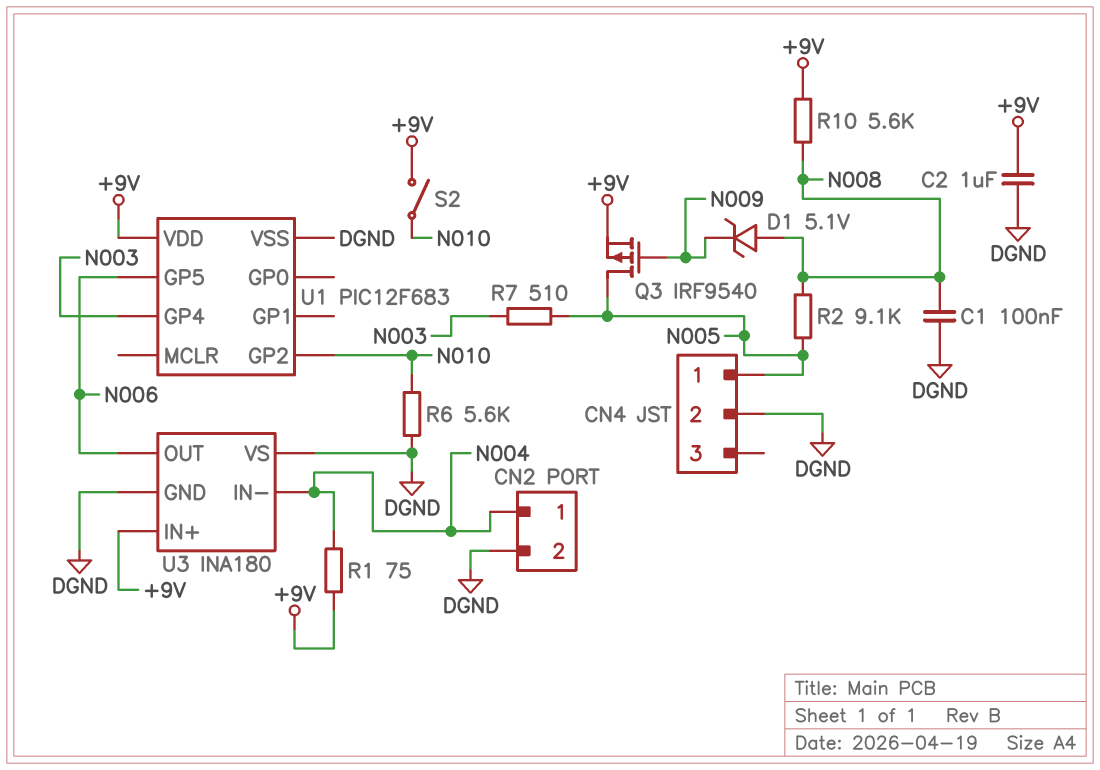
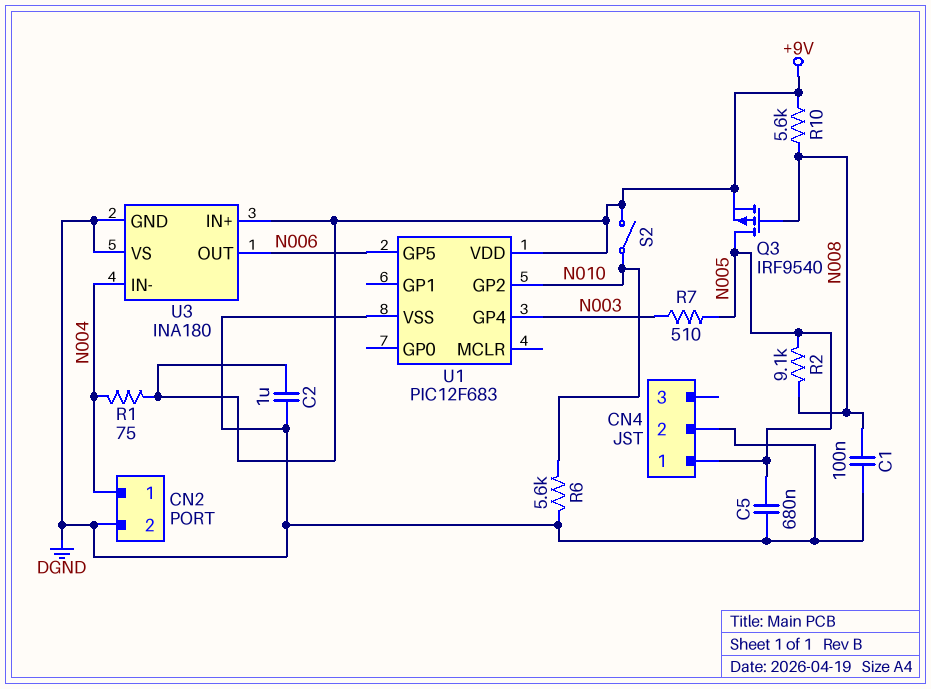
C5: none -> 680nF (DGND, N005)
D1: zener 5.1V (A N008, K N009) -> none
Q3: PMOS IRF9540 (G N009, D N005, S +9V) -> PMOS IRF9540 (G N008, D N005, S +9V)

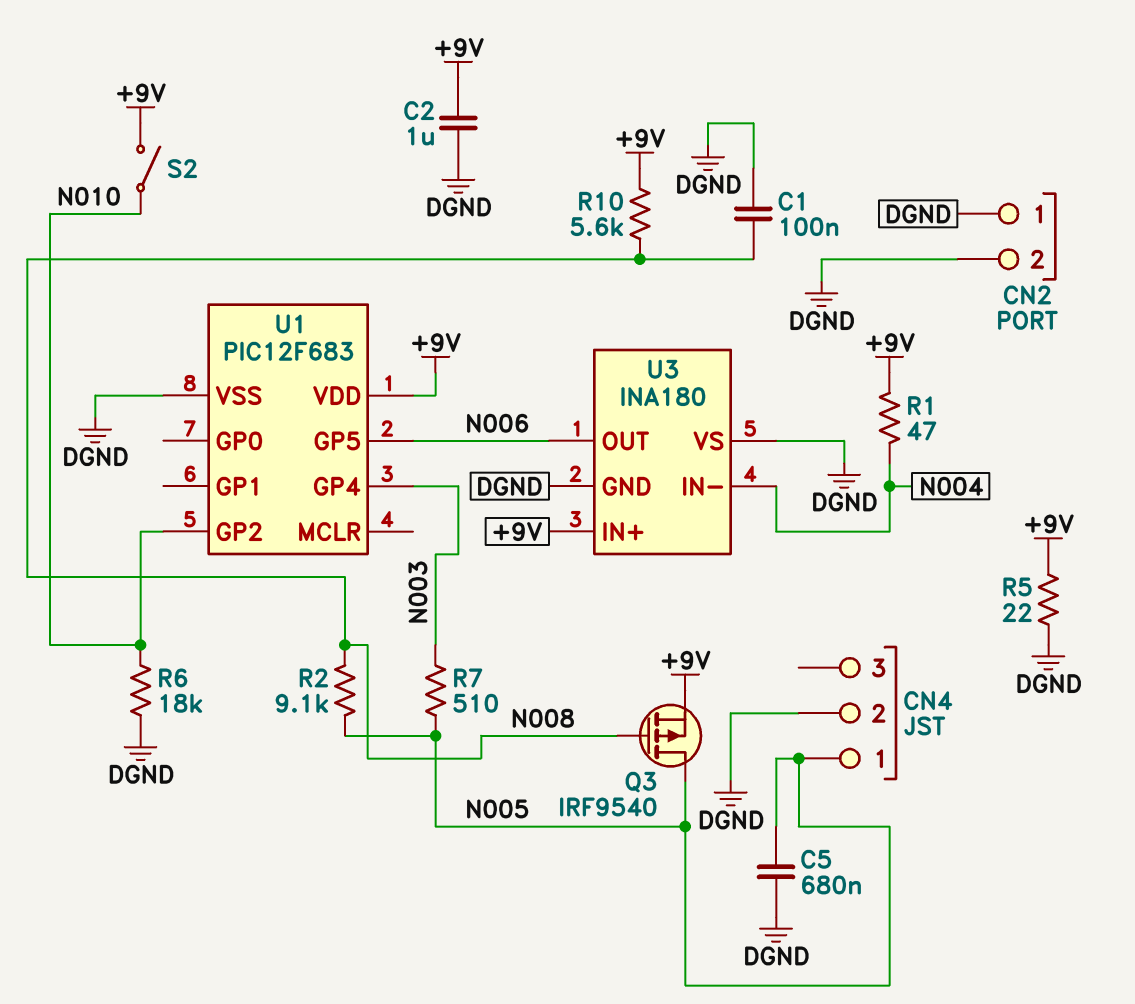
CN2 pin 1: N004 -> DGND
R1: 75 (+9V, N004) -> 47 (+9V, N004)
R5: none -> 22 (+9V, DGND)
R6: 5.6k (DGND, N010) -> 18k (DGND, N010)

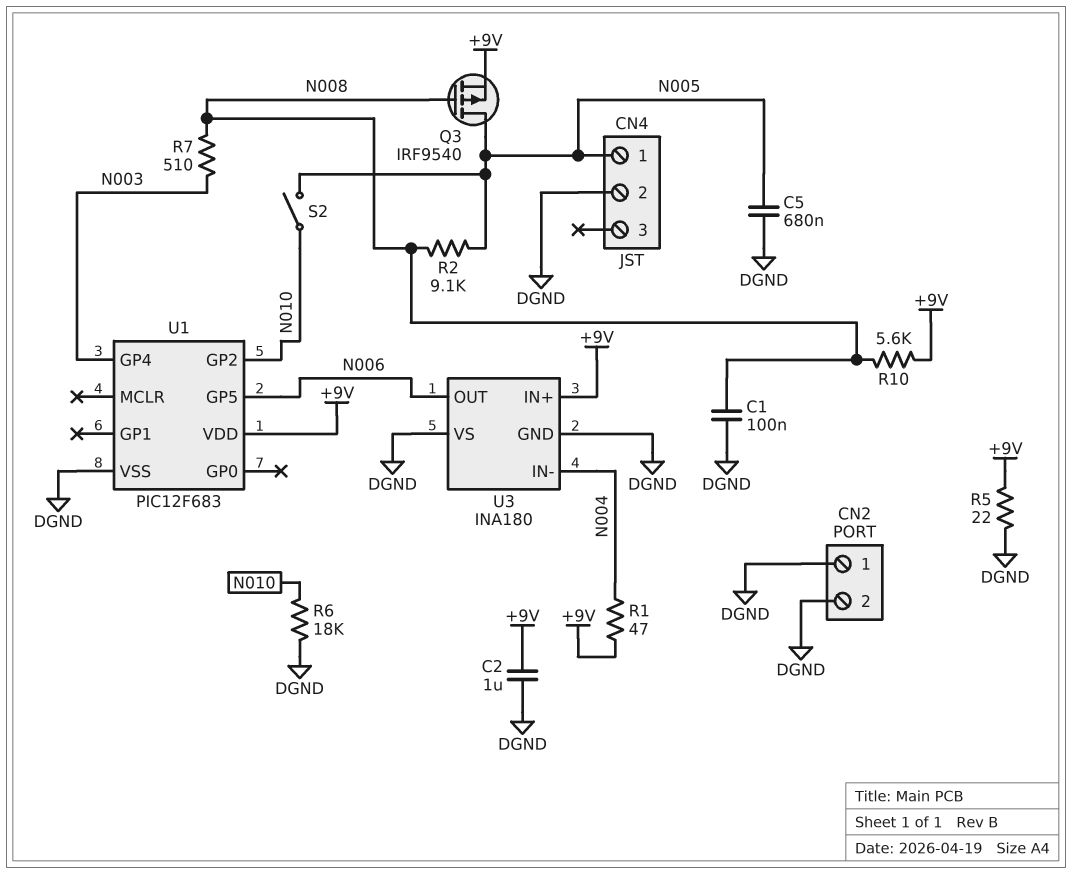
R7: 510 (N003, N005) -> 510 (N003, N008)
S2: switch (+9V, N010) -> switch (N005, N010)

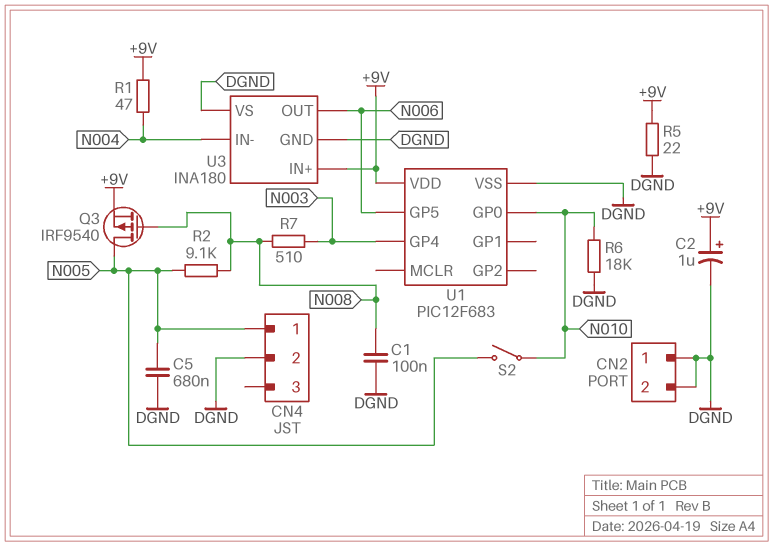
C2: 1uF (+9V, DGND) -> 1uF (plus +9V, minus DGND)
R10: 5.6k (+9V, N008) -> none
U1 pin GP0: none -> N010
U1 pin GP2: N010 -> none

